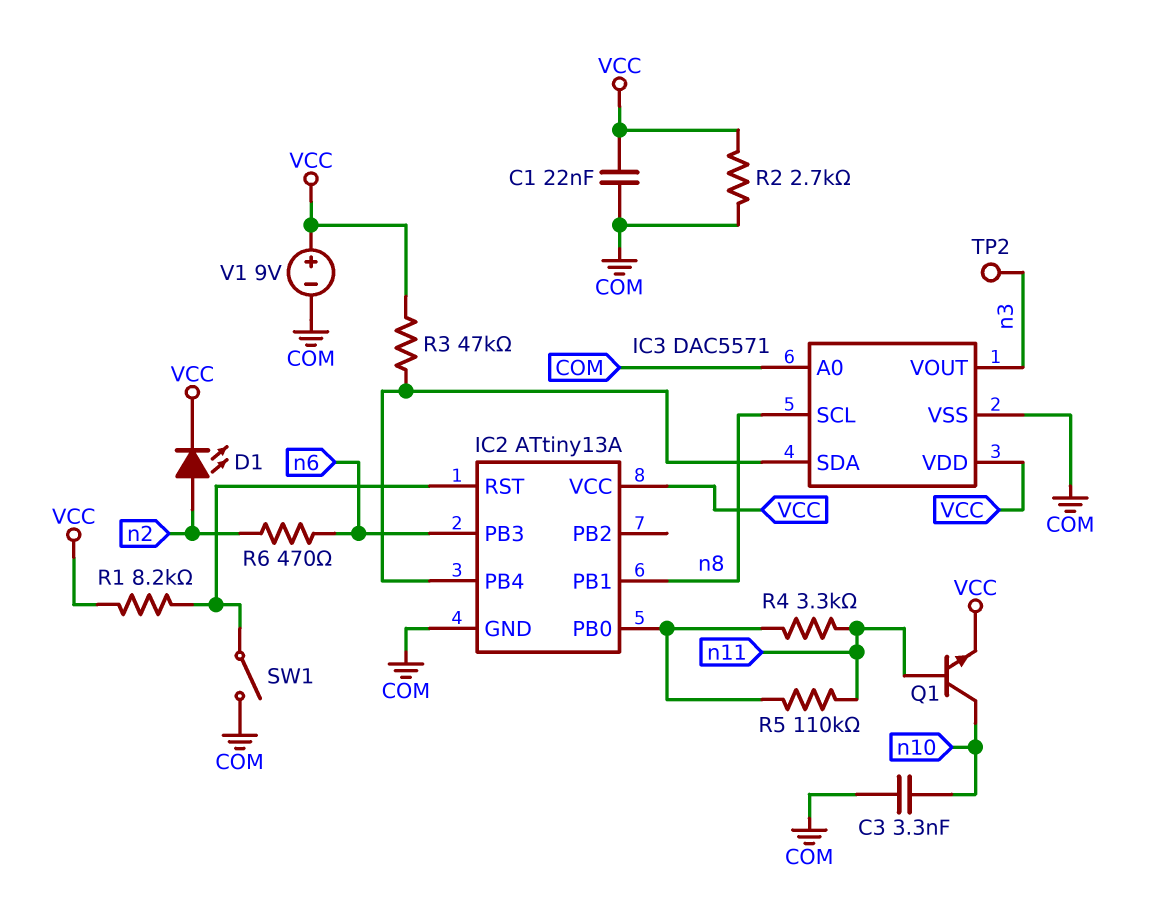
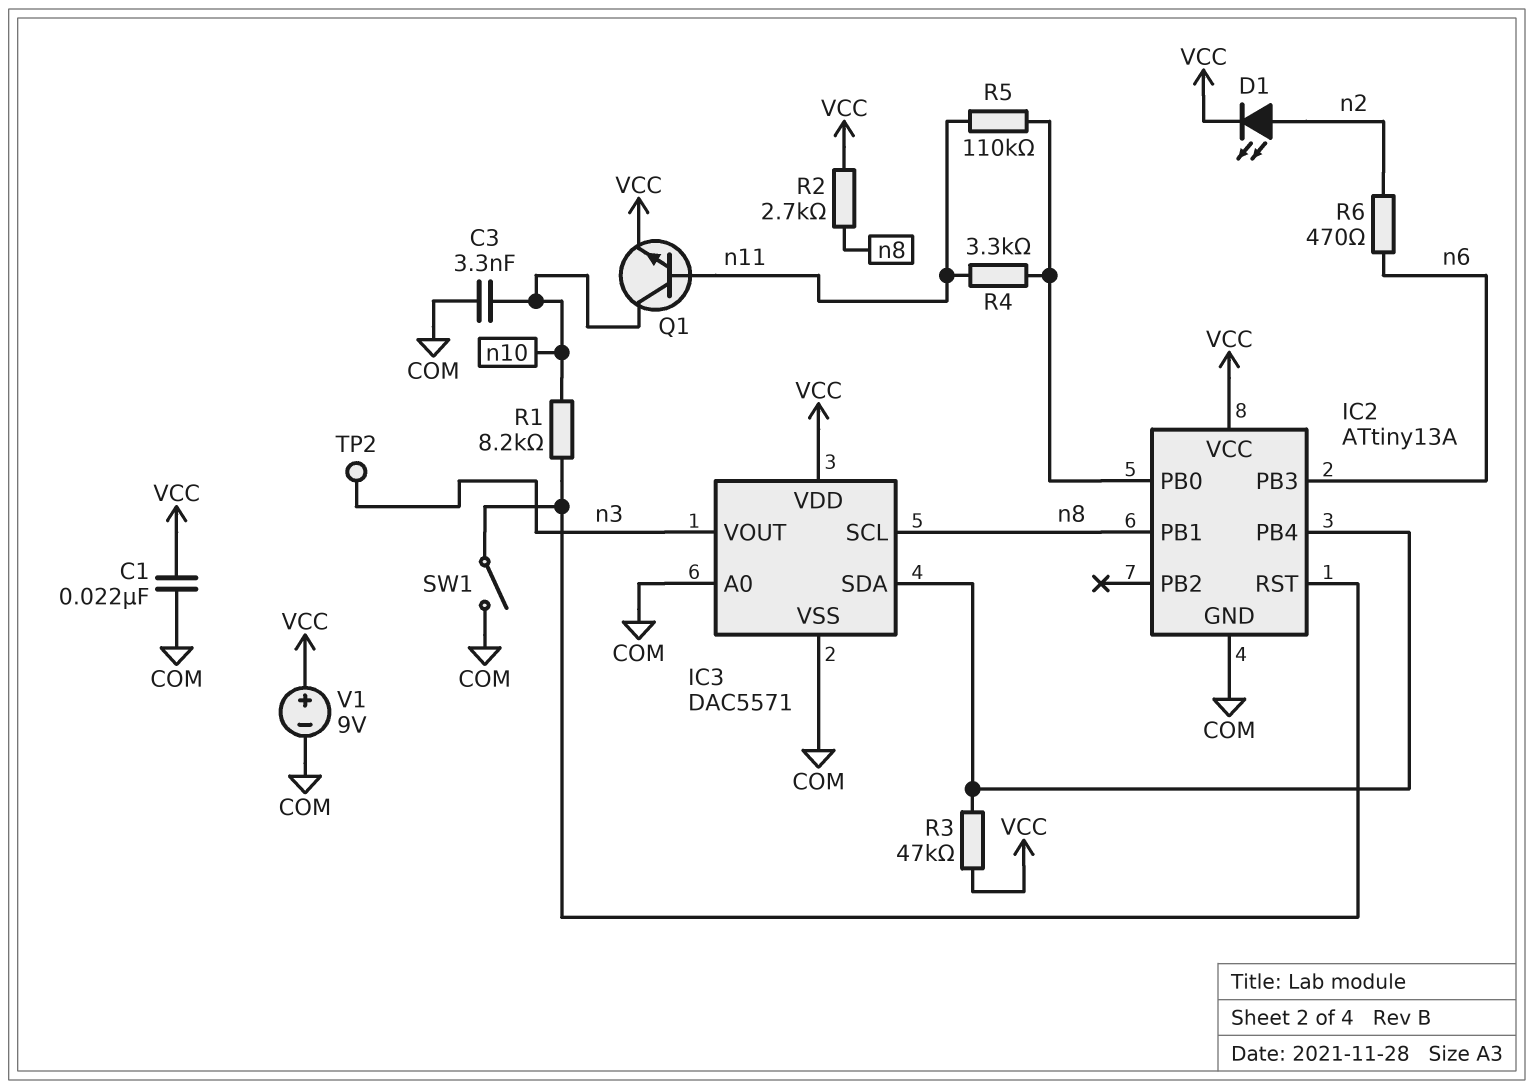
R1: 8.2k (IC2/RST, VCC) -> 8.2k (IC2/RST, n10)
R2: 2.7k (COM, VCC) -> 2.7k (VCC, n8)

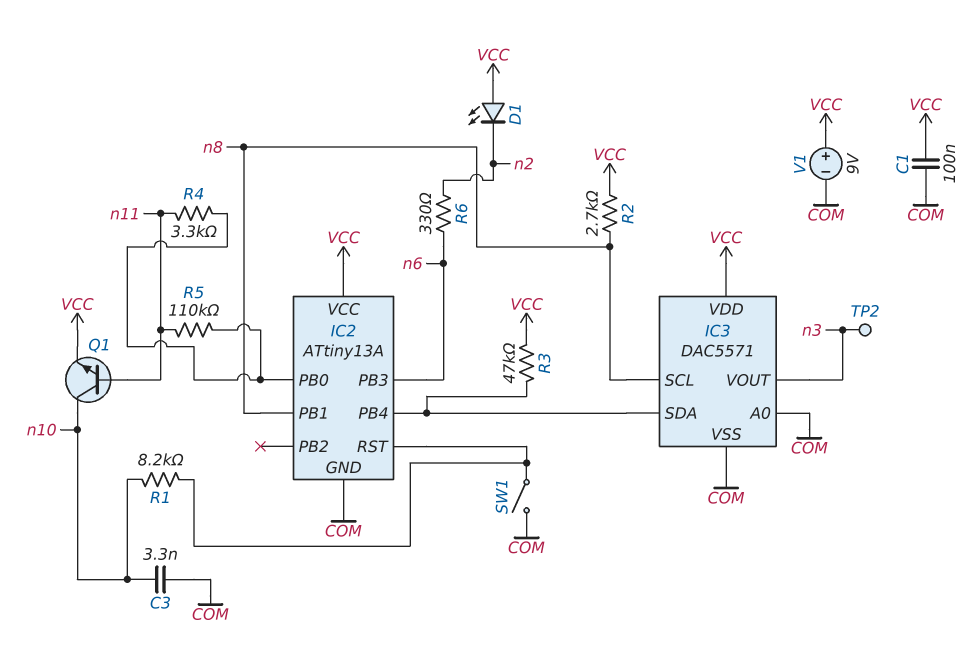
C1: 22nF (COM, VCC) -> 100nF (COM, VCC)
D1: LED (A n2, K VCC) -> LED (A VCC, K n2)
R6: 470 (n2, n6) -> 330 (n2, n6)

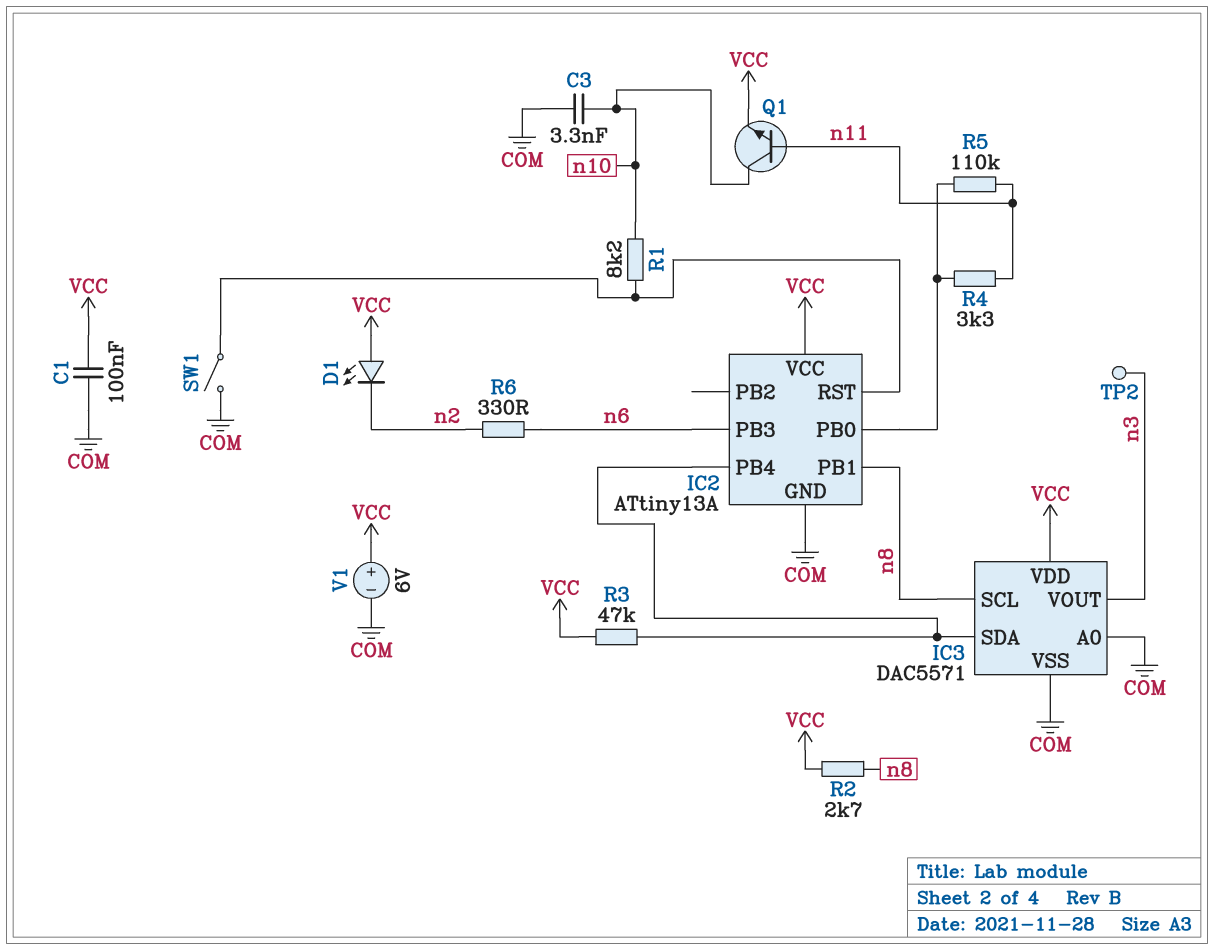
V1: 9V (plus VCC, minus COM) -> 6V (plus VCC, minus COM)

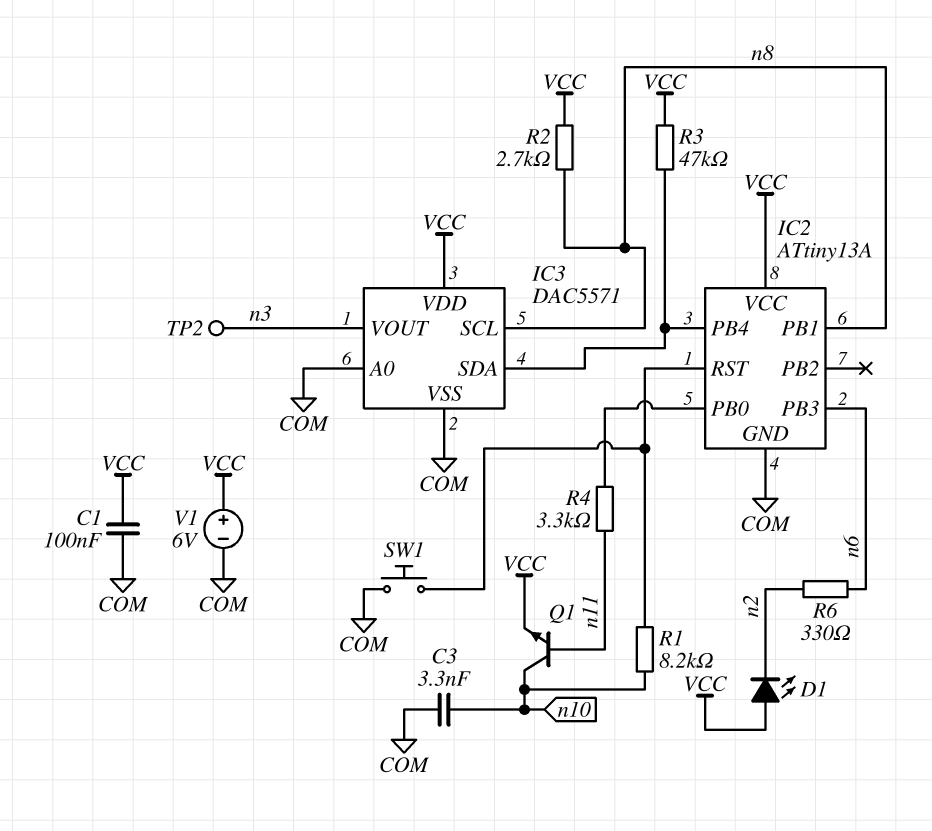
R5: 110k (IC2/PB0, n11) -> none
SW1: switch (COM, IC2/RST) -> button (COM, IC2/RST)

